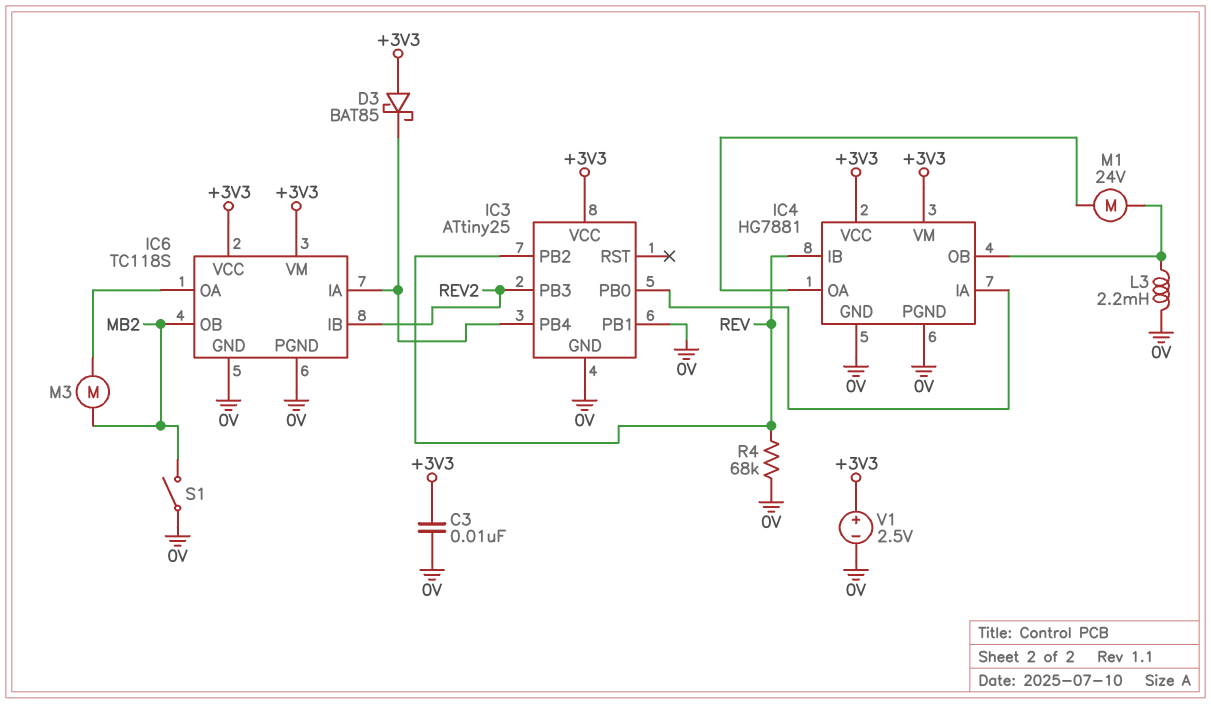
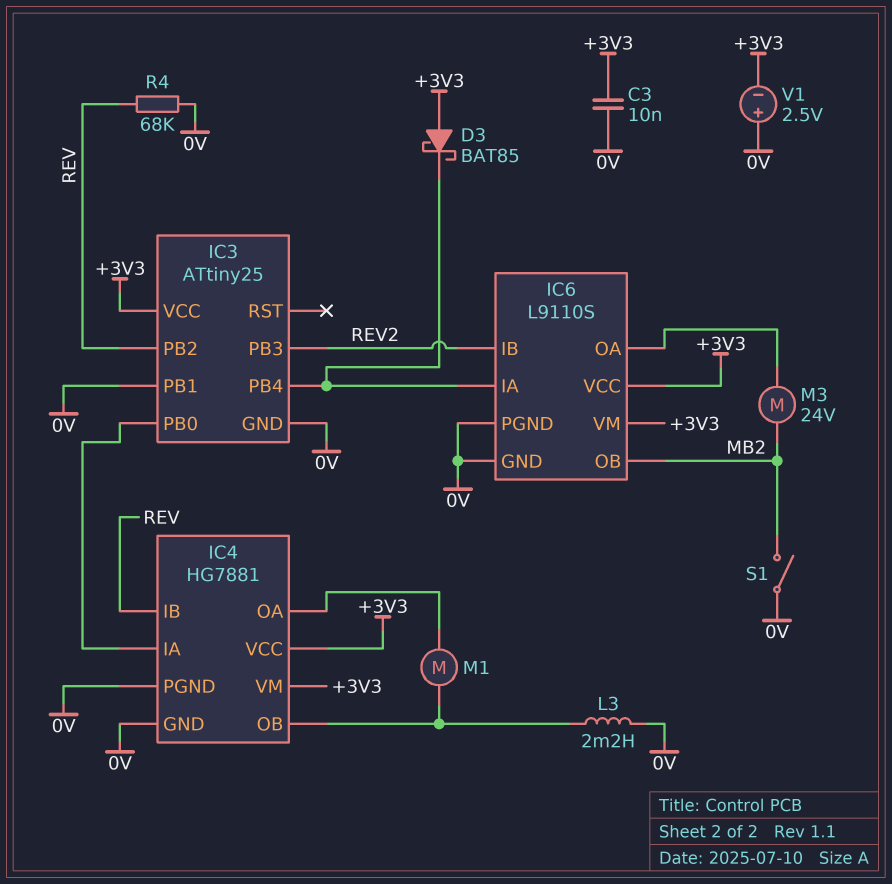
IC6: TC118S -> L9110S
M1: motor 24V (IC4/OA, IC4/OB) -> motor (IC4/OA, IC4/OB)
M3: motor (IC6/OA, MB2) -> motor 24V (IC6/OA, MB2)
V1: 2.5V (plus +3V3, minus 0V) -> 2.5V (plus 0V, minus +3V3)

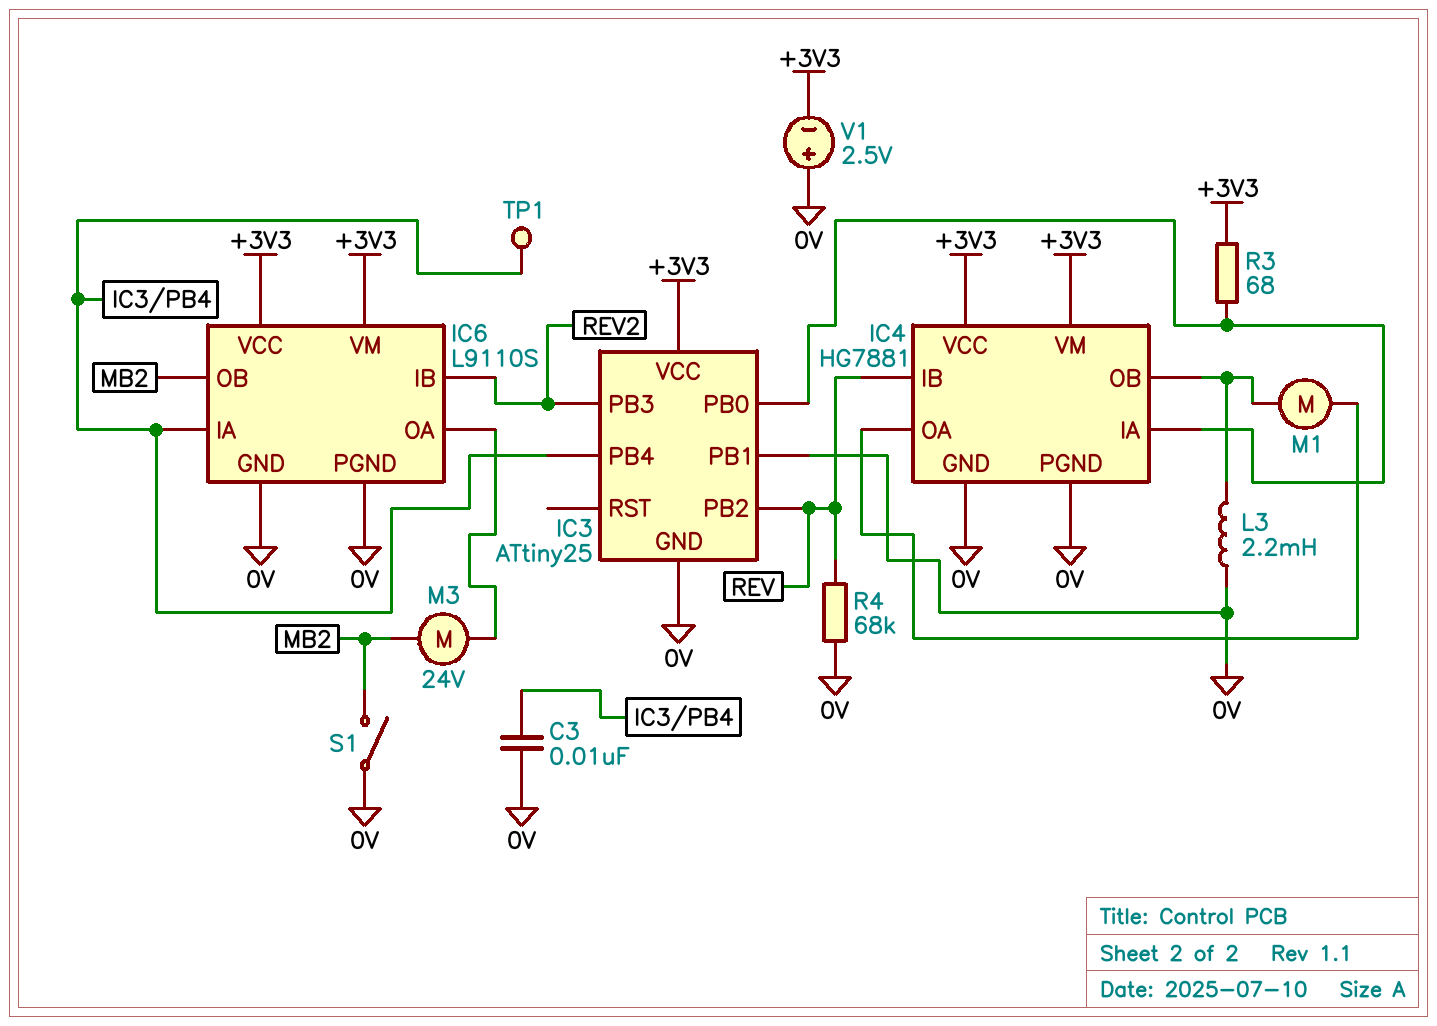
C3: 10nF (+3V3, 0V) -> 10nF (0V, IC3/PB4)
D3: schottky BAT85 (A +3V3, K IC3/PB4) -> none
R3: none -> 68 (+3V3, IC3/PB0)
TP1: none -> test point (IC3/PB4)

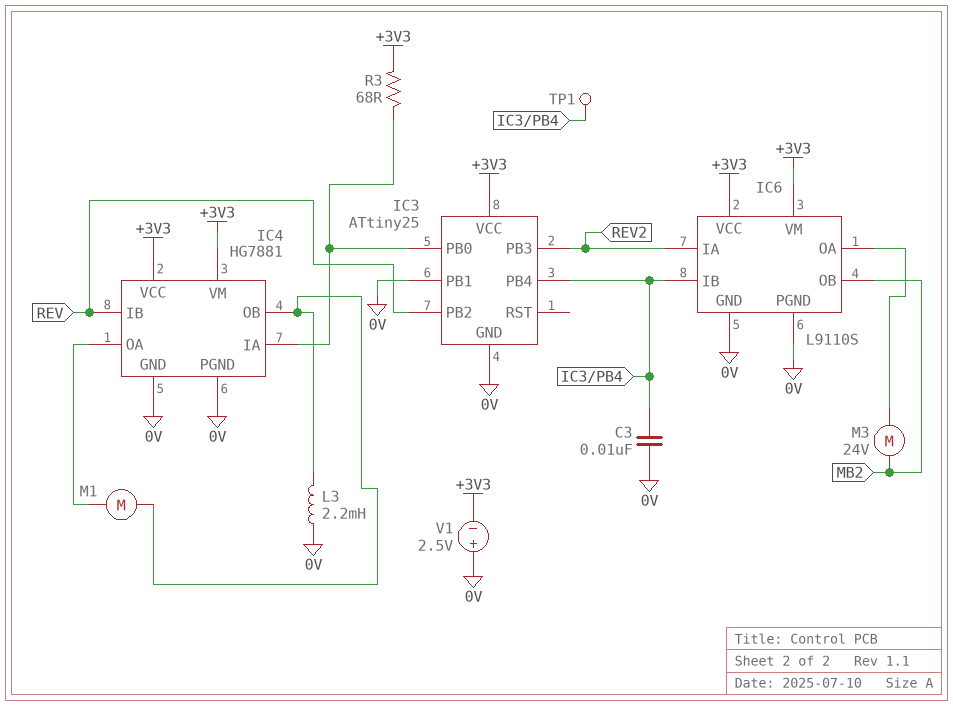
IC6 pin IA: IC3/PB4 -> REV2
IC6 pin IB: REV2 -> IC3/PB4
R4: 68k (0V, REV) -> none
S1: switch (0V, MB2) -> none

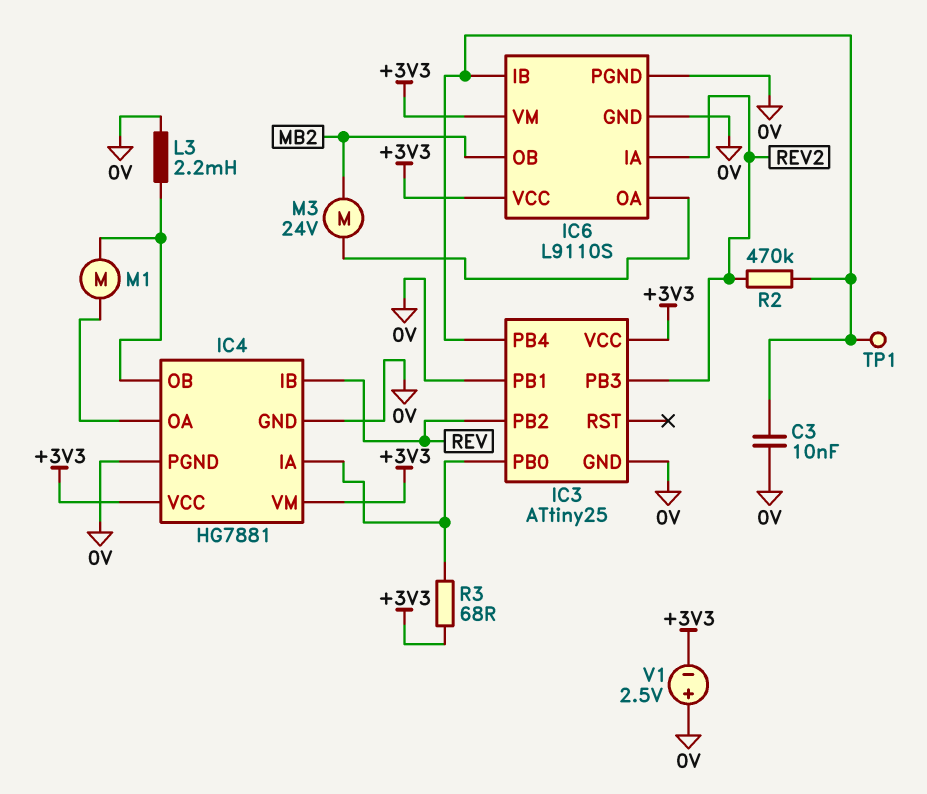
R2: none -> 470k (IC3/PB4, REV2)

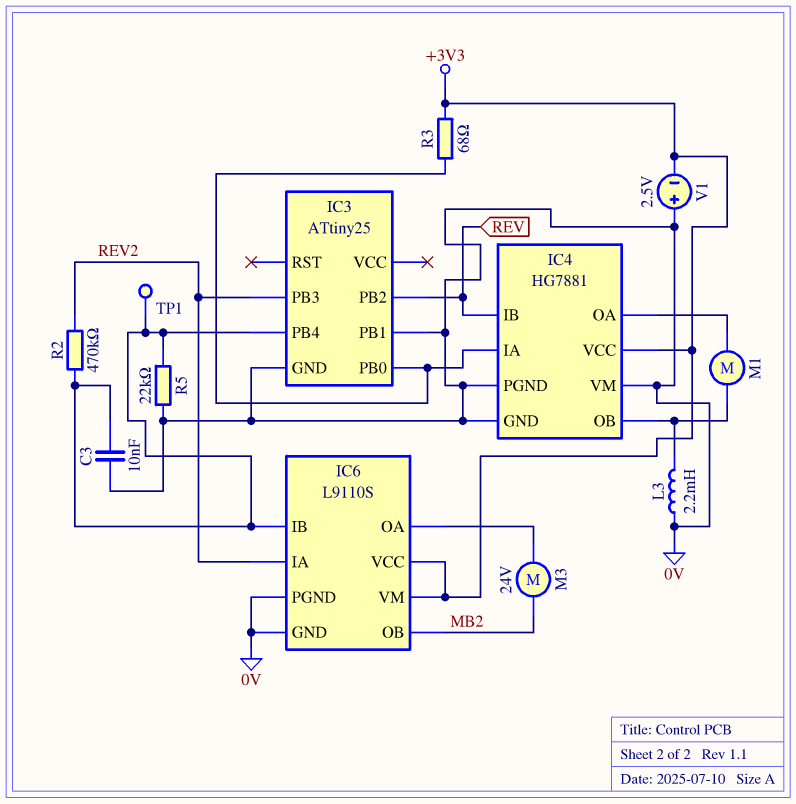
IC3 pin VCC: +3V3 -> none
IC4 pin VM: +3V3 -> 0V
R5: none -> 22k (0V, IC3/PB4)

